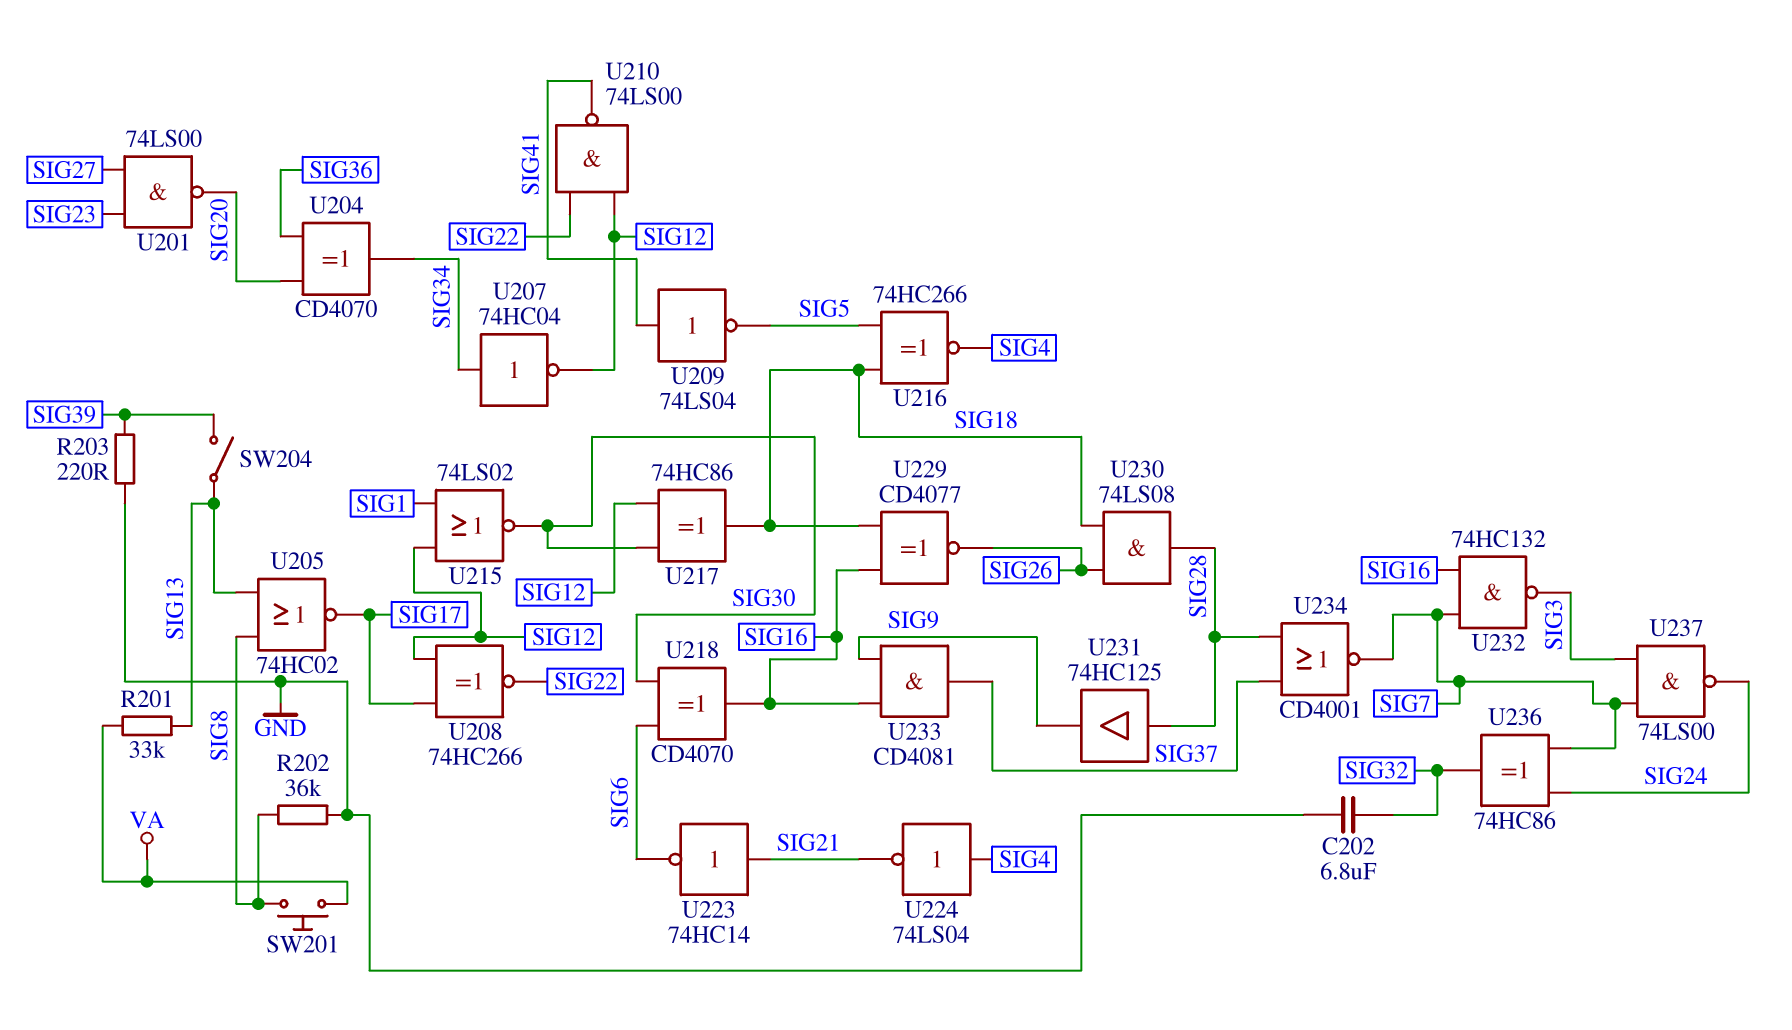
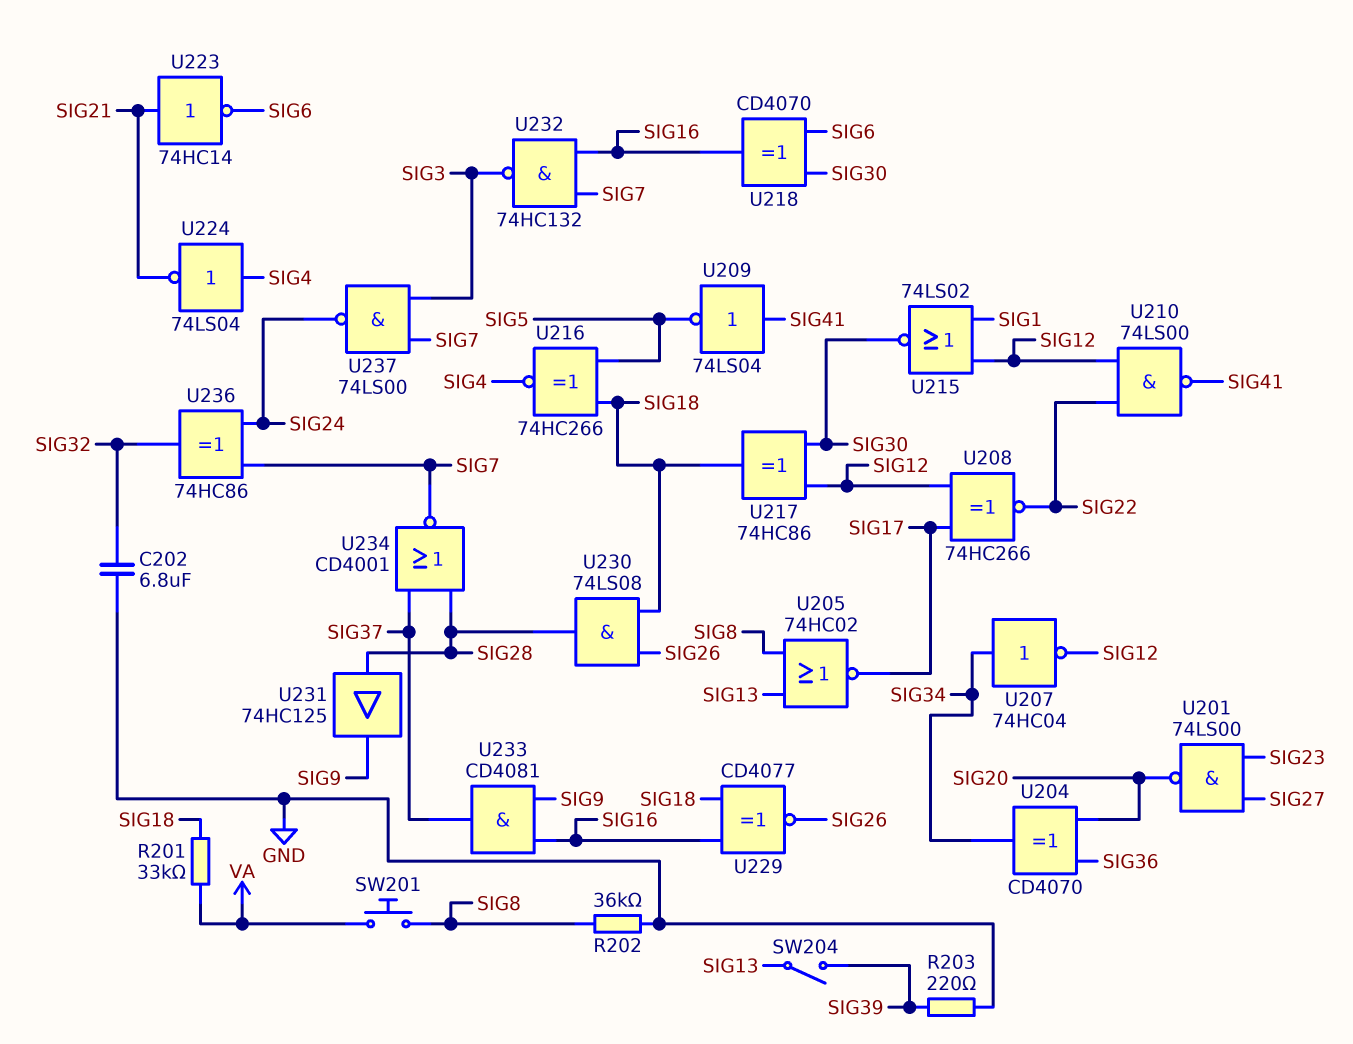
R201: 33k (SIG13, VA) -> 33k (SIG18, VA)

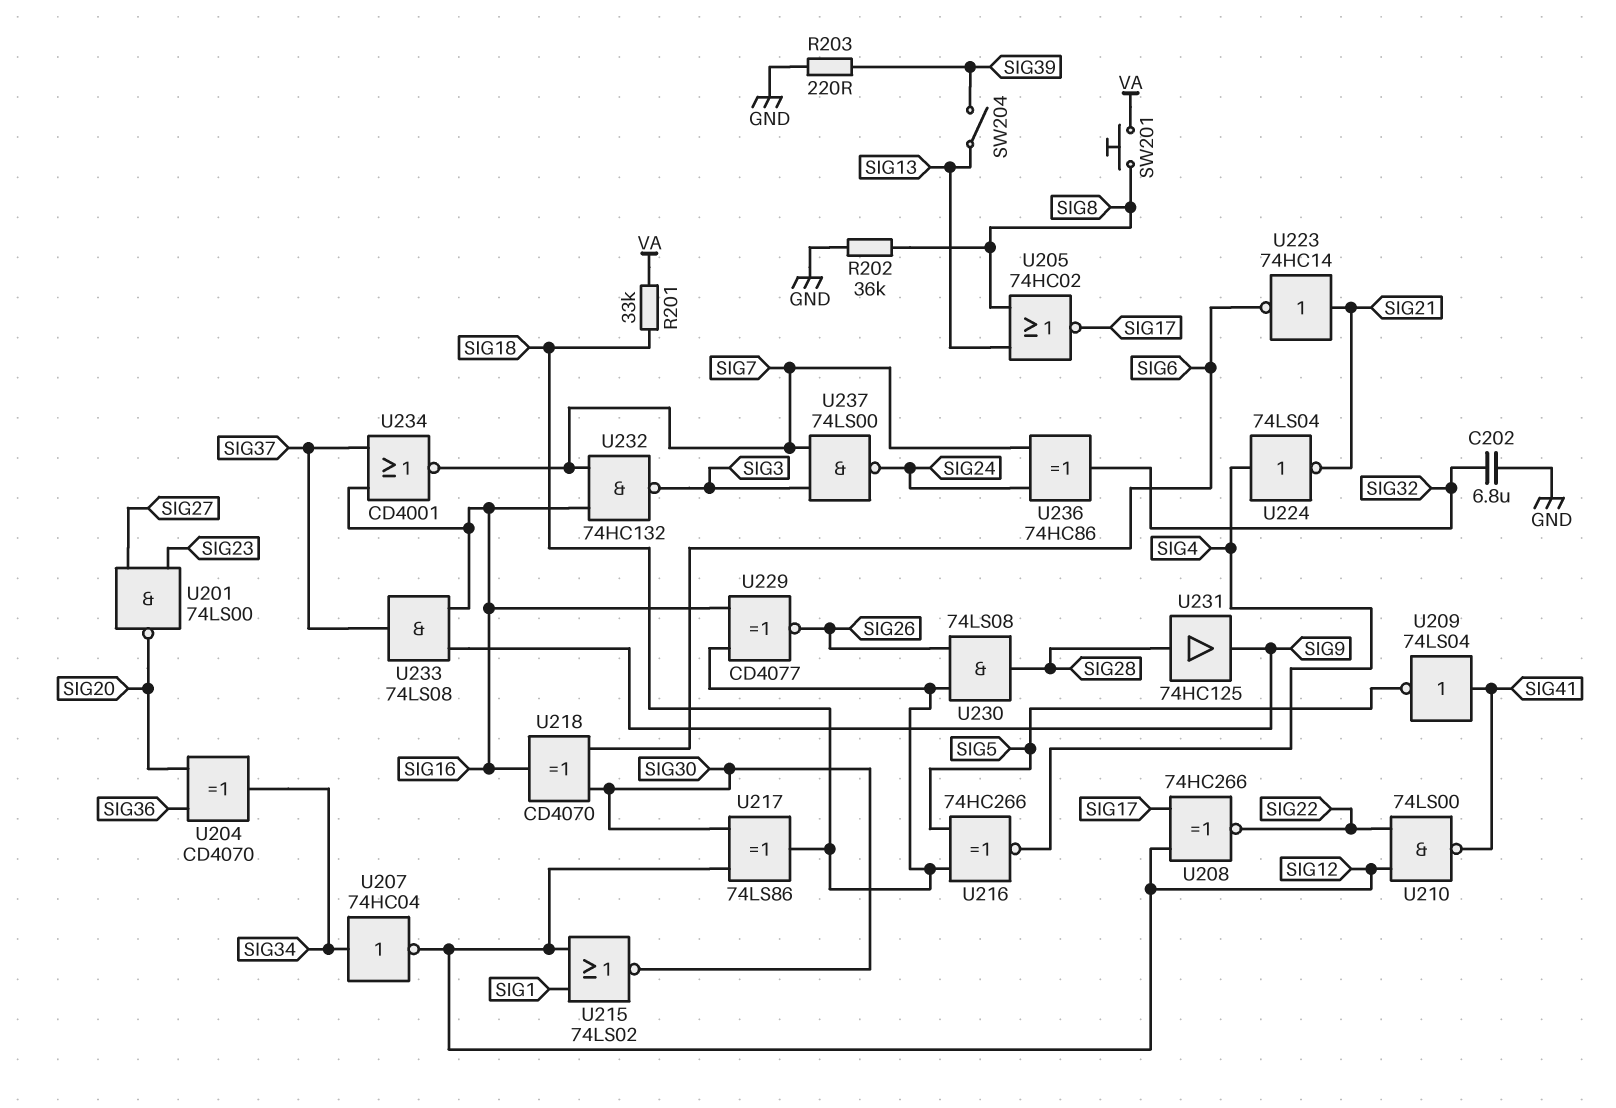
U217: XOR 74HC86 (in SIG12, in SIG30, out SIG18) -> XOR 74LS86 (in SIG12, in SIG30, out SIG18)
U233: AND CD4081 (in SIG9, in SIG16, out SIG37) -> AND 74LS08 (in SIG9, in SIG16, out SIG37)
U234: NOR CD4001 (in SIG28, in SIG37, out SIG7) -> NOR CD4001 (in SIG16, in SIG37, out SIG7)

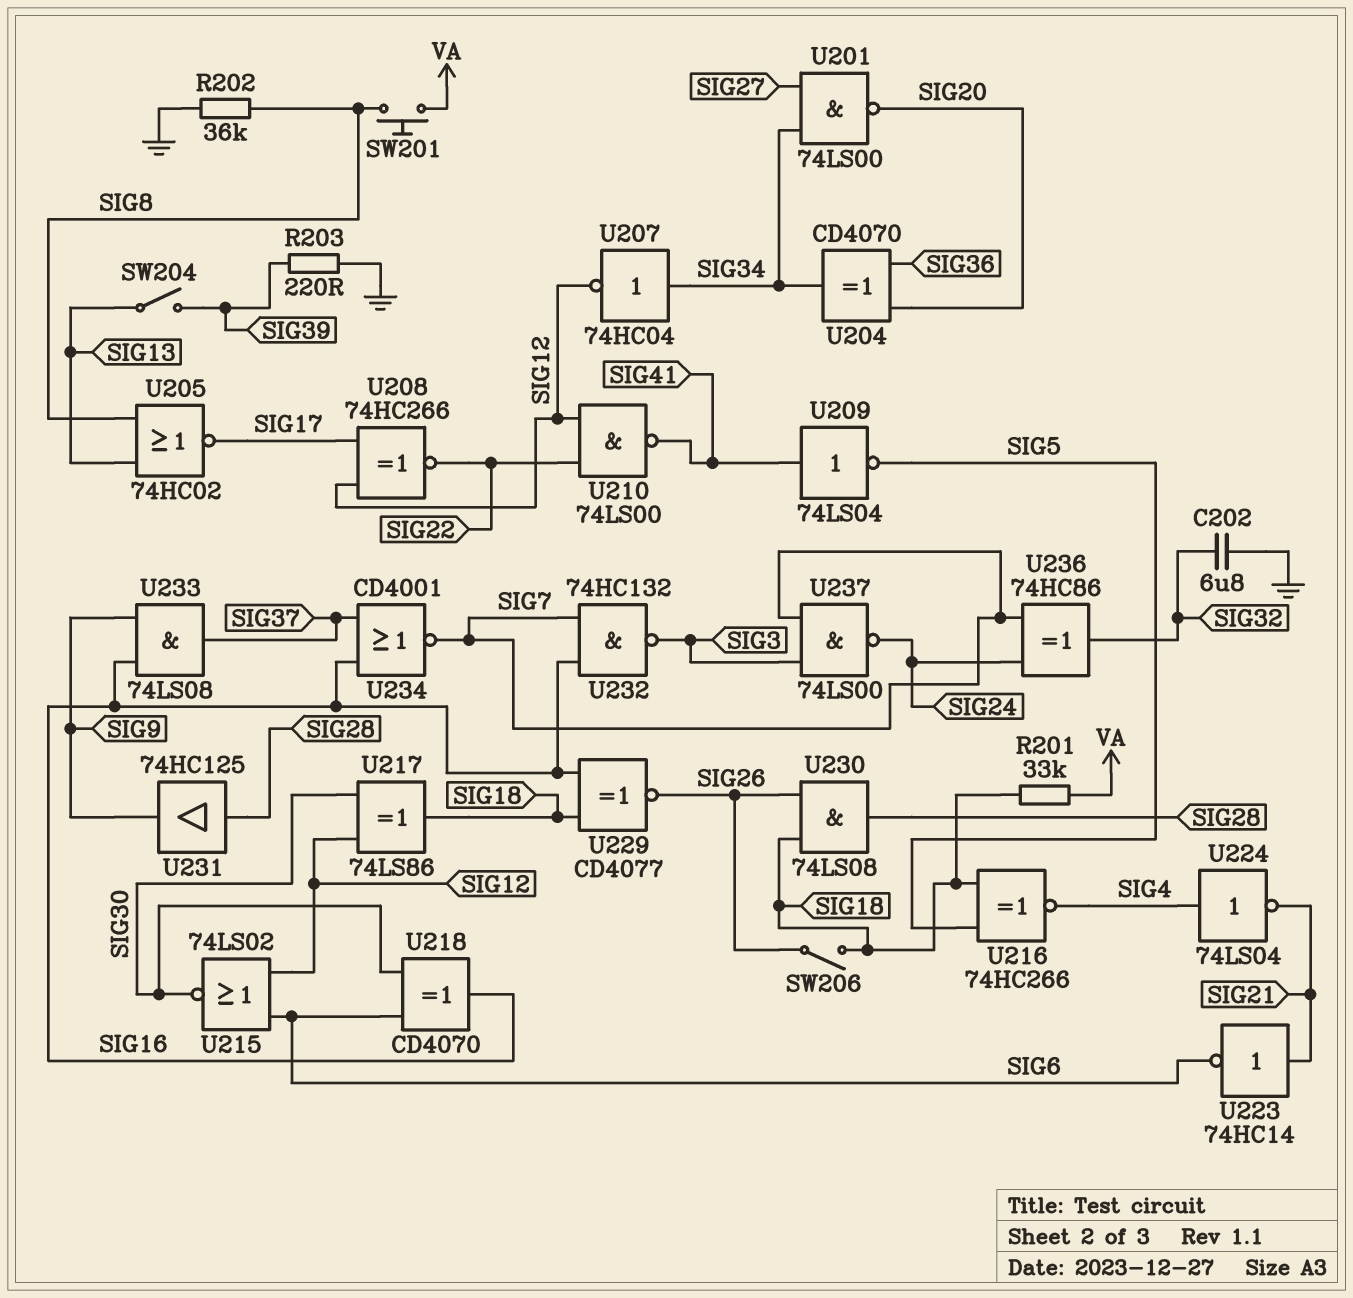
SW206: none -> switch (SIG18, SIG26)
U201: NAND 74LS00 (in SIG23, in SIG27, out SIG20) -> NAND 74LS00 (in SIG27, in SIG34, out SIG20)
U215: NOR 74LS02 (in SIG1, in SIG12, out SIG30) -> NOR 74LS02 (in SIG6, in SIG12, out SIG30)

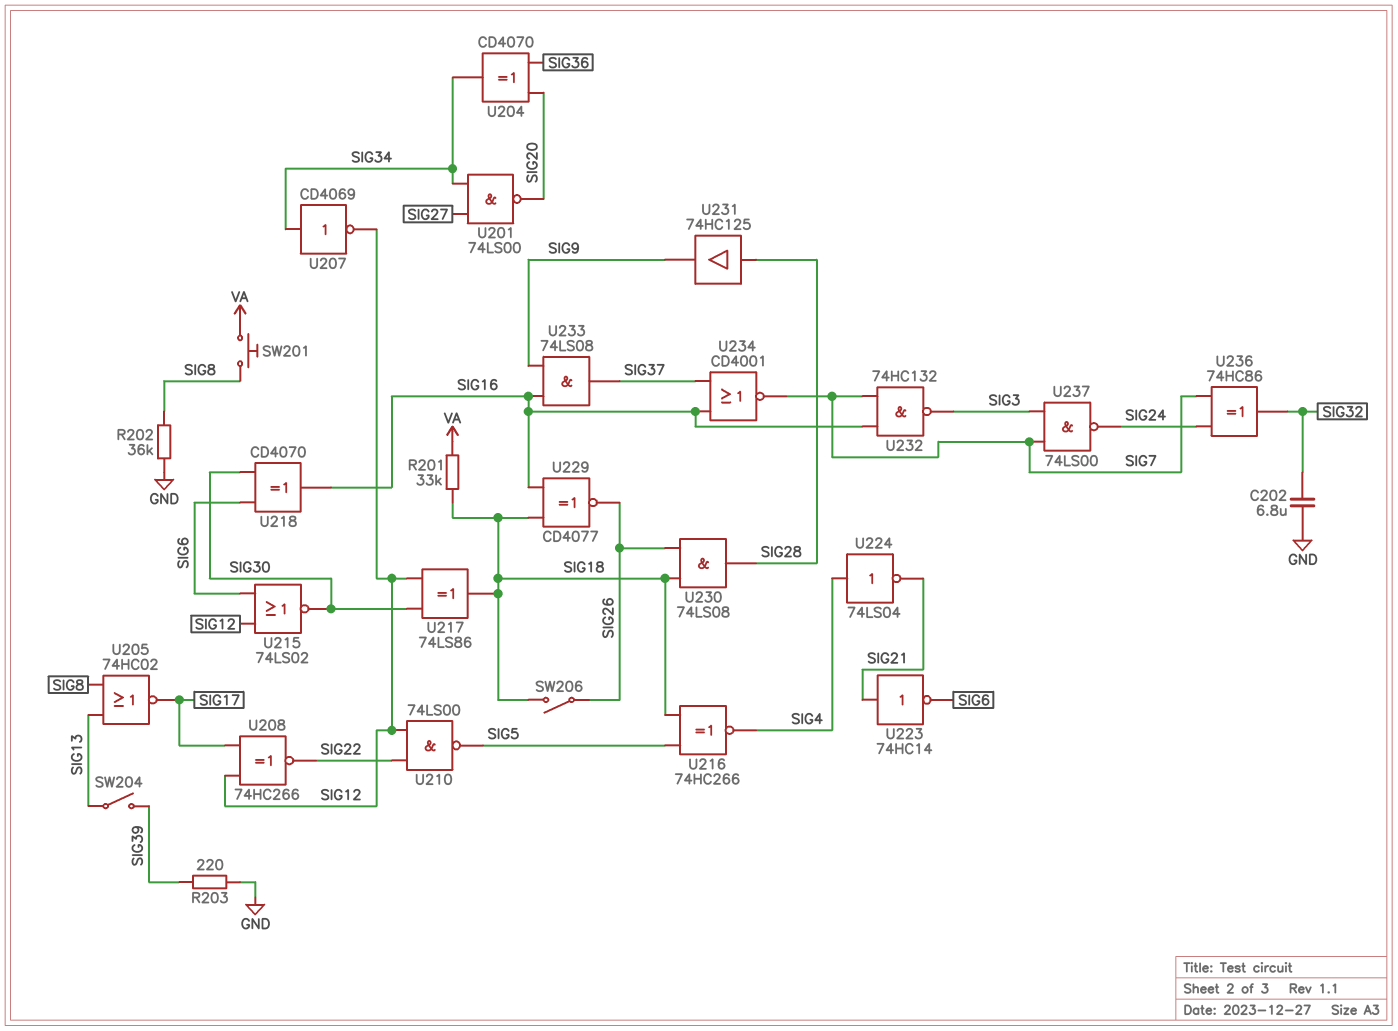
U207: NOT 74HC04 (in SIG34, out SIG12) -> NOT CD4069 (in SIG34, out SIG12)
U209: NOT 74LS04 (in SIG41, out SIG5) -> none
U210: NAND 74LS00 (in SIG12, in SIG22, out SIG41) -> NAND 74LS00 (in SIG12, in SIG22, out SIG5)

